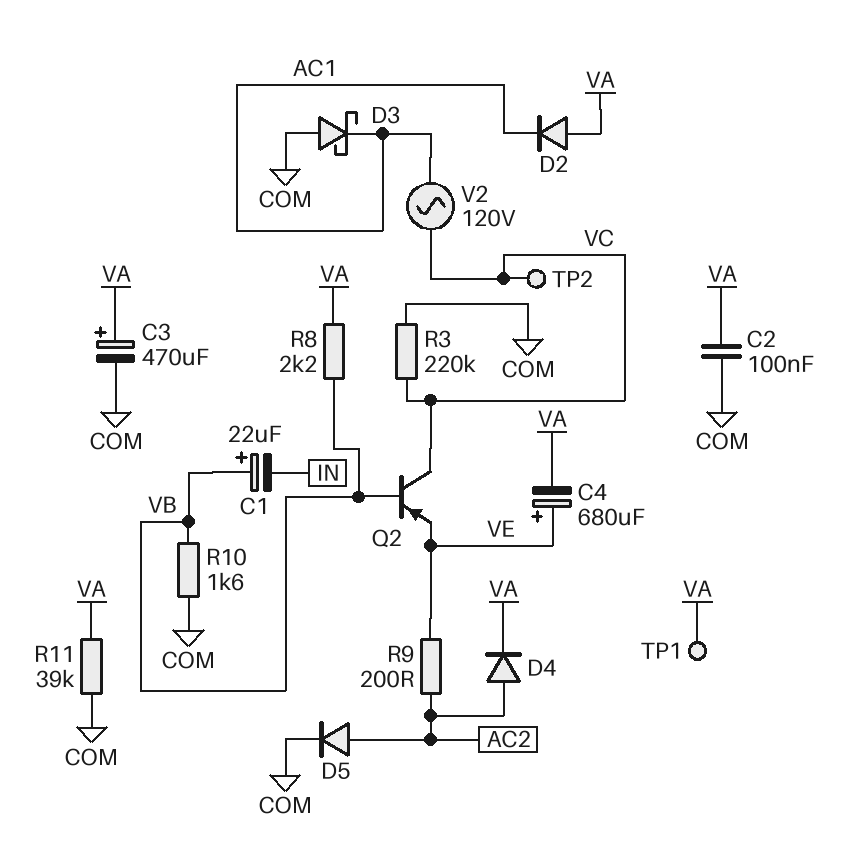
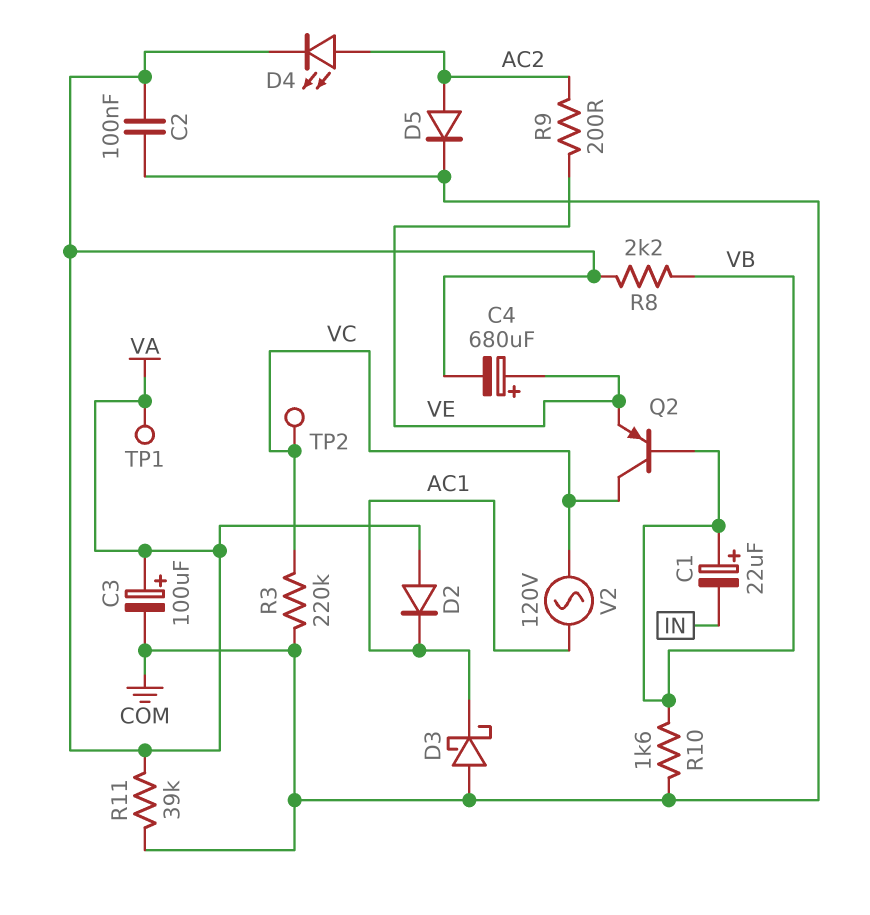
C3: 470uF (plus VA, minus COM) -> 100uF (plus VA, minus COM)
D4: diode (A AC2, K VA) -> LED (A AC2, K VA)

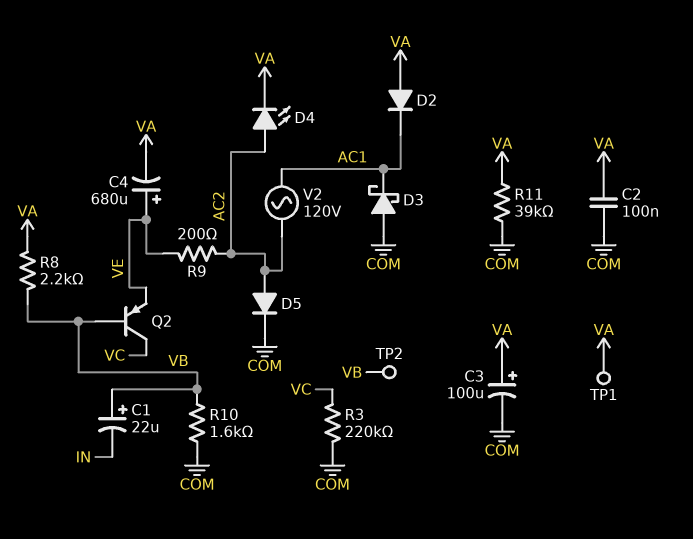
TP2: test point (VC) -> test point (VB)
V2: AC 120V (AC1, VC) -> AC 120V (AC1, AC2)

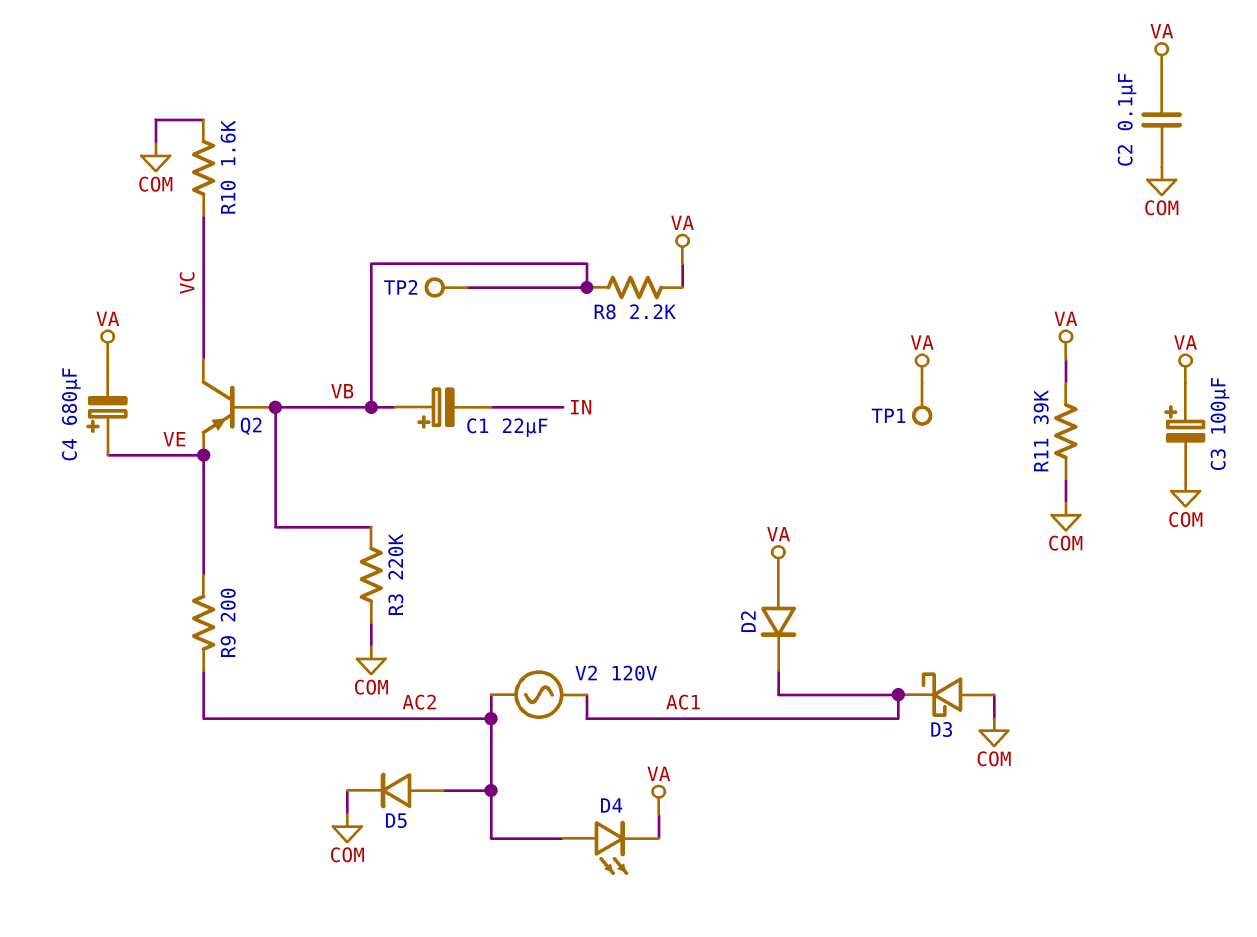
R3: 220k (COM, VC) -> 220k (COM, VB)
R10: 1.6k (COM, VB) -> 1.6k (COM, VC)

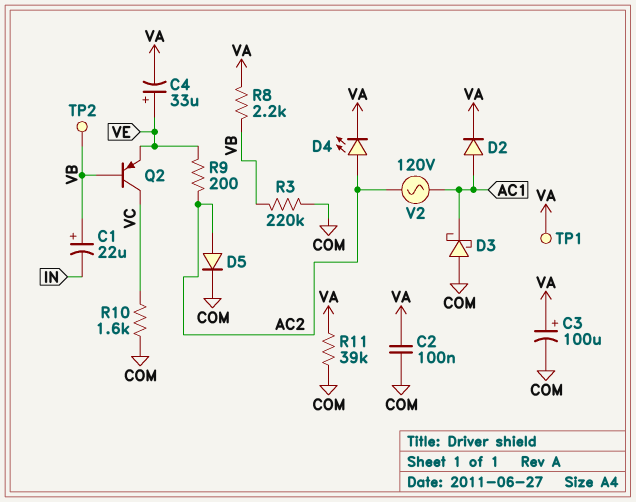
C4: 680uF (plus VE, minus VA) -> 33uF (plus VE, minus VA)
D2: diode (A VA, K AC1) -> diode (A AC1, K VA)

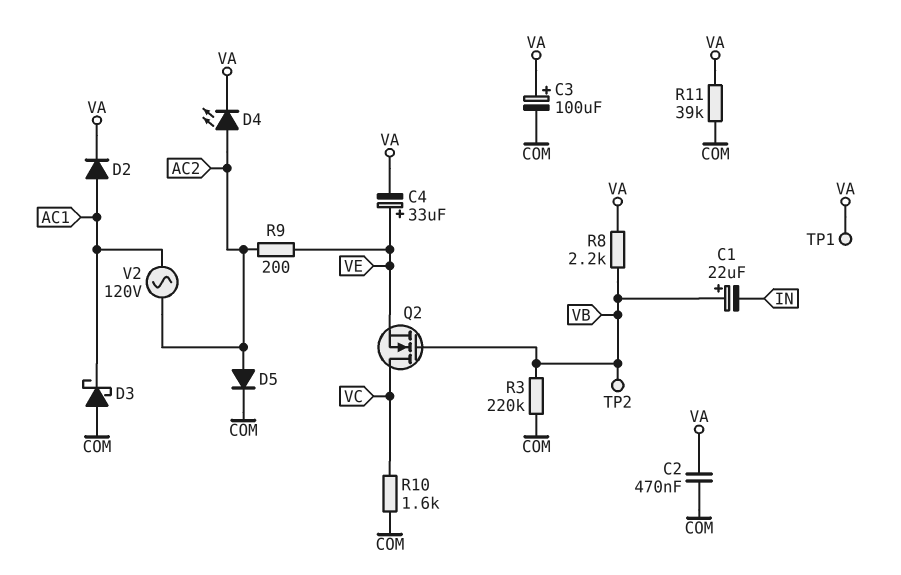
C2: 100nF (COM, VA) -> 470nF (COM, VA)
Q2: PNP (B VB, C VC, E VE) -> NMOS (G VB, D VC, S VE)

